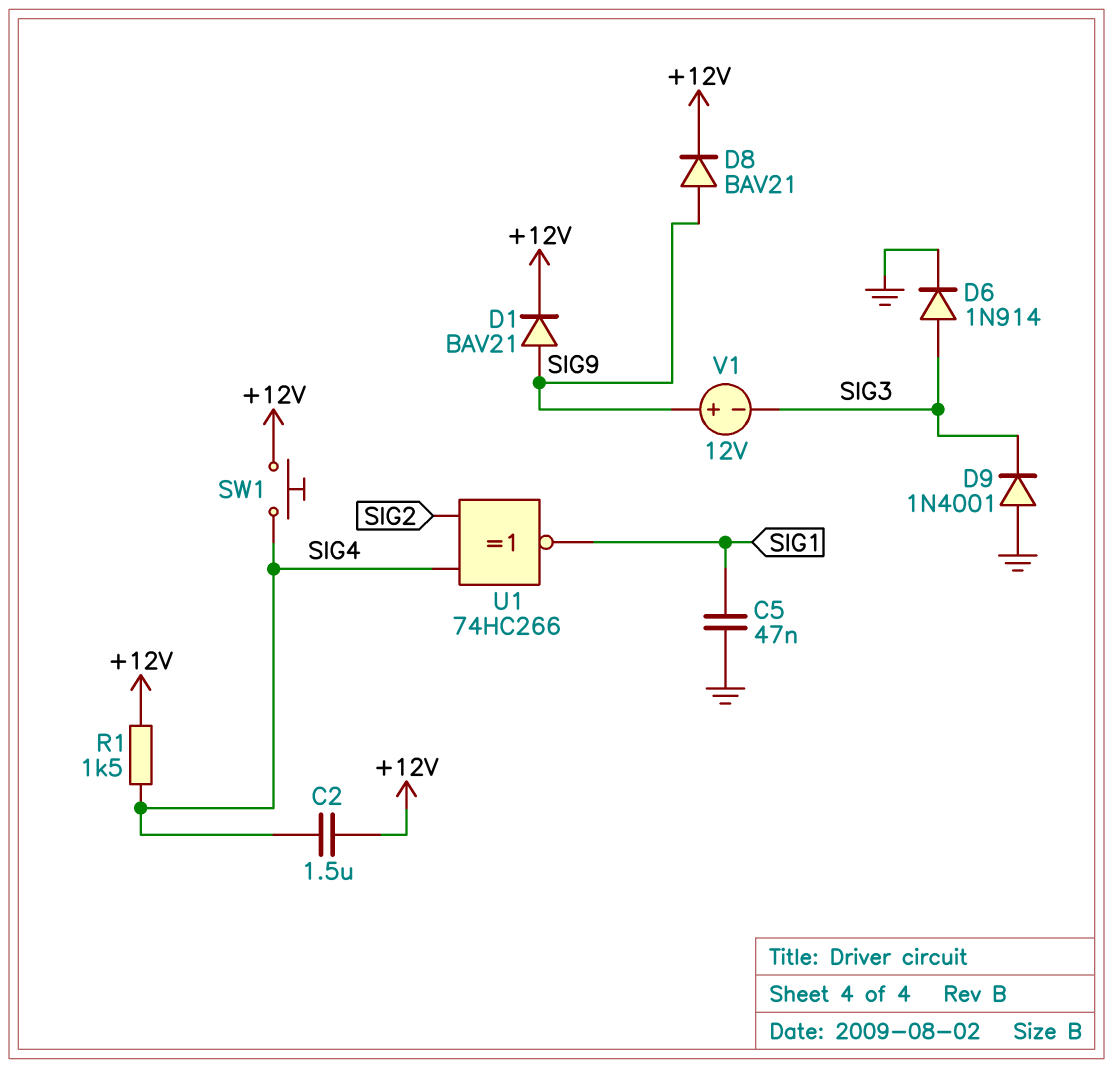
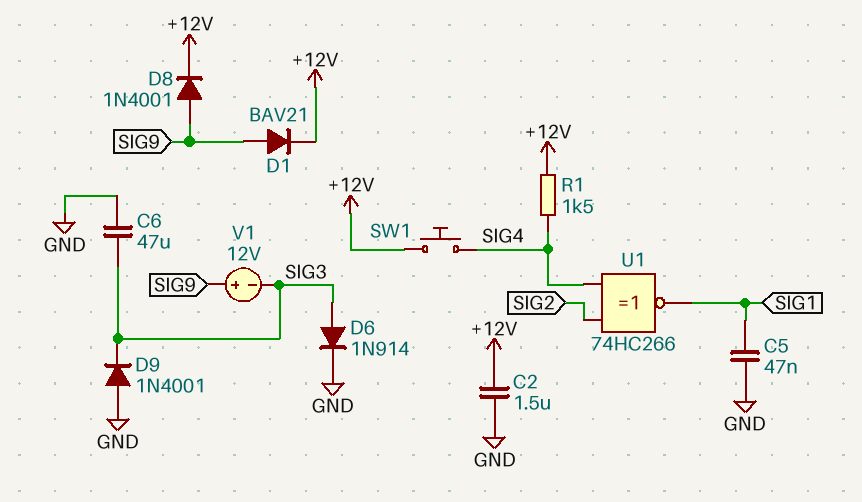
C2: 1.5uF (+12V, SIG4) -> 1.5uF (+12V, GND)
C6: none -> 47uF (GND, SIG3)
D8: diode BAV21 (A SIG9, K +12V) -> diode 1N4001 (A SIG9, K +12V)

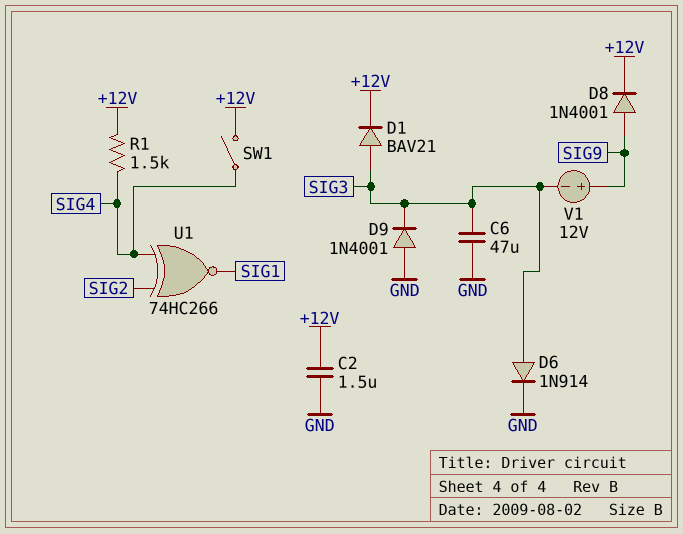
C5: 47nF (GND, SIG1) -> none
D1: diode BAV21 (A SIG9, K +12V) -> diode BAV21 (A SIG3, K +12V)
SW1: button (+12V, SIG4) -> switch (+12V, SIG4)

